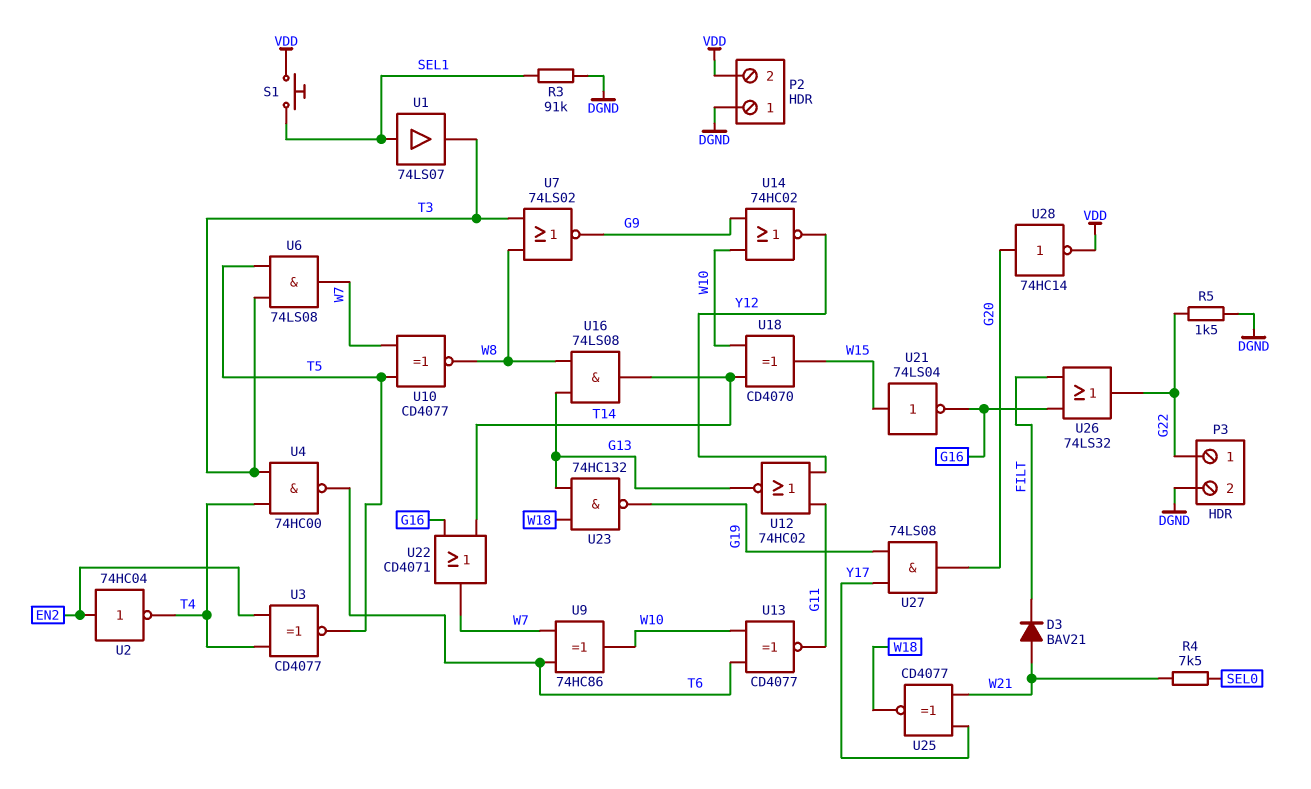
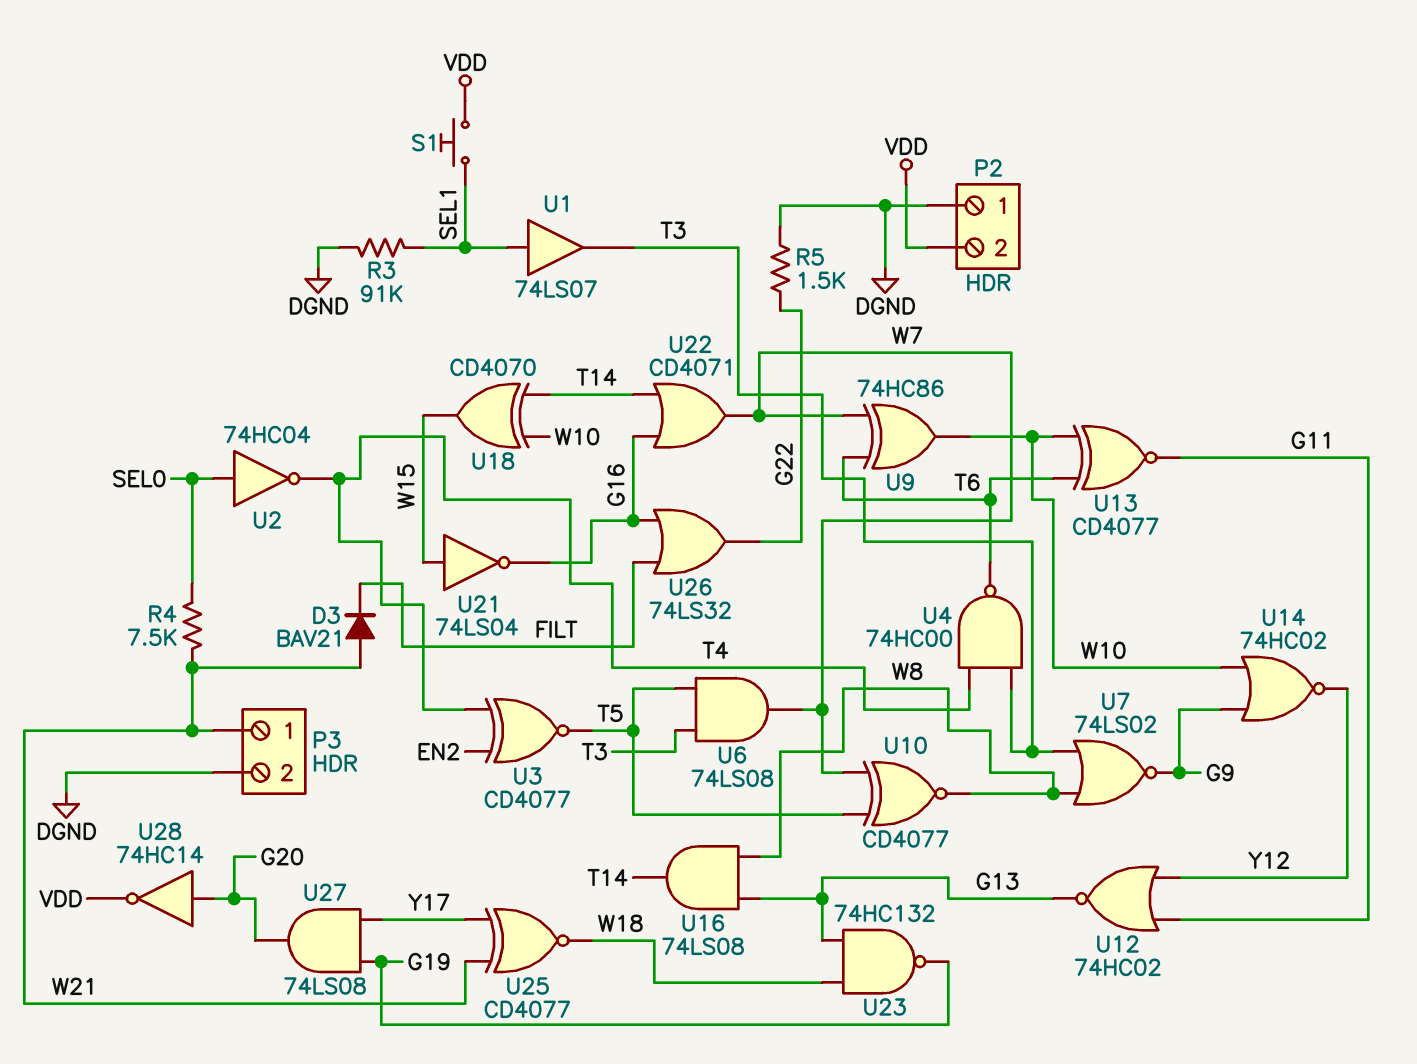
P3 pin 1: G22 -> W21
U2: NOT 74HC04 (in EN2, out T4) -> NOT 74HC04 (in SEL0, out T4)

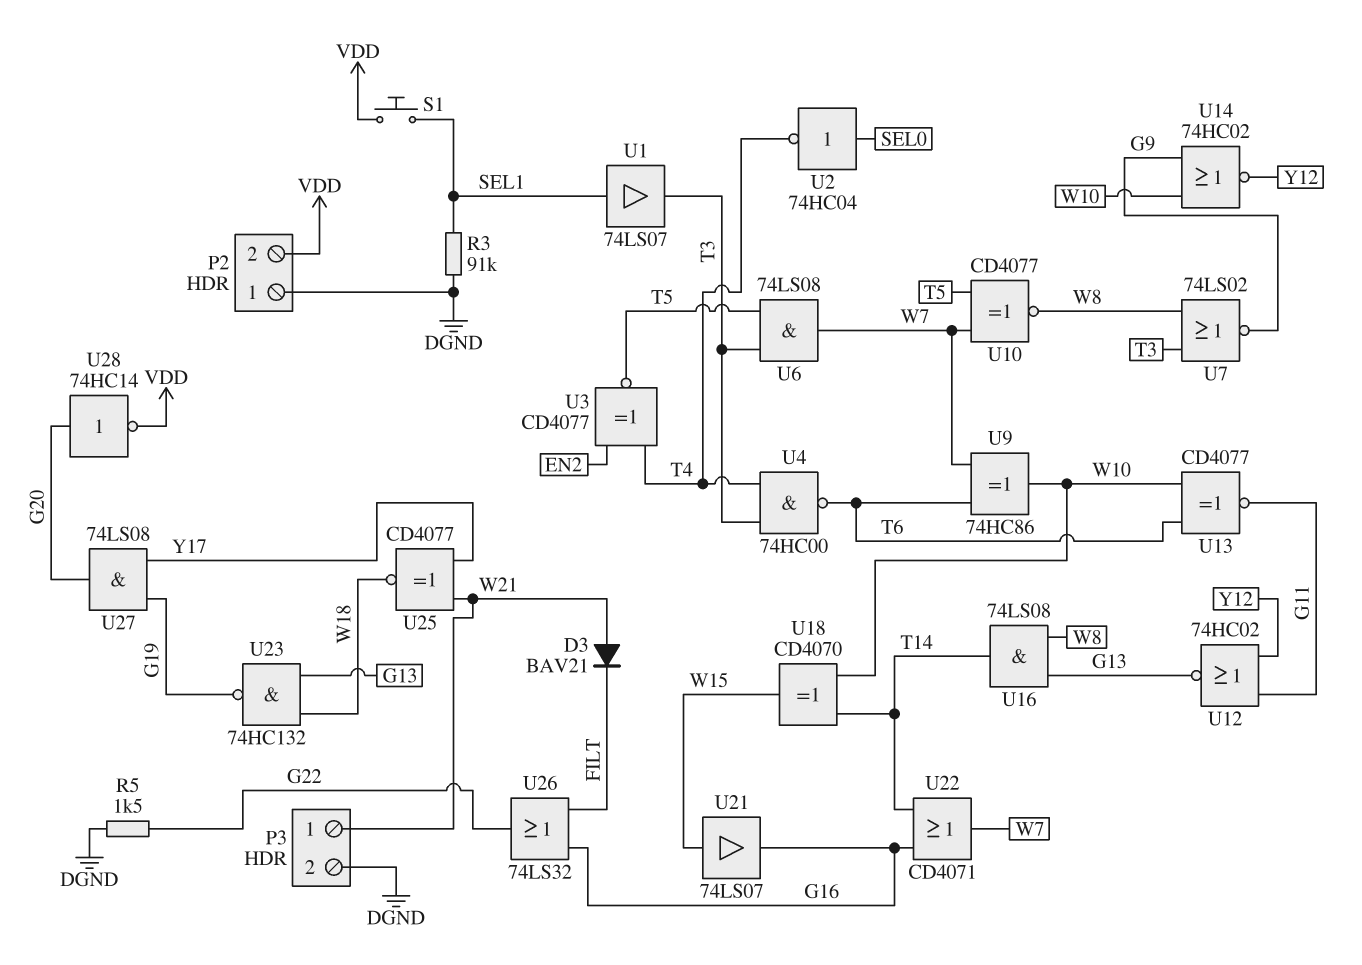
R4: 7.5k (SEL0, W21) -> none
U21: NOT 74LS04 (in W15, out G16) -> buffer 74LS07 (in W15, out G16)

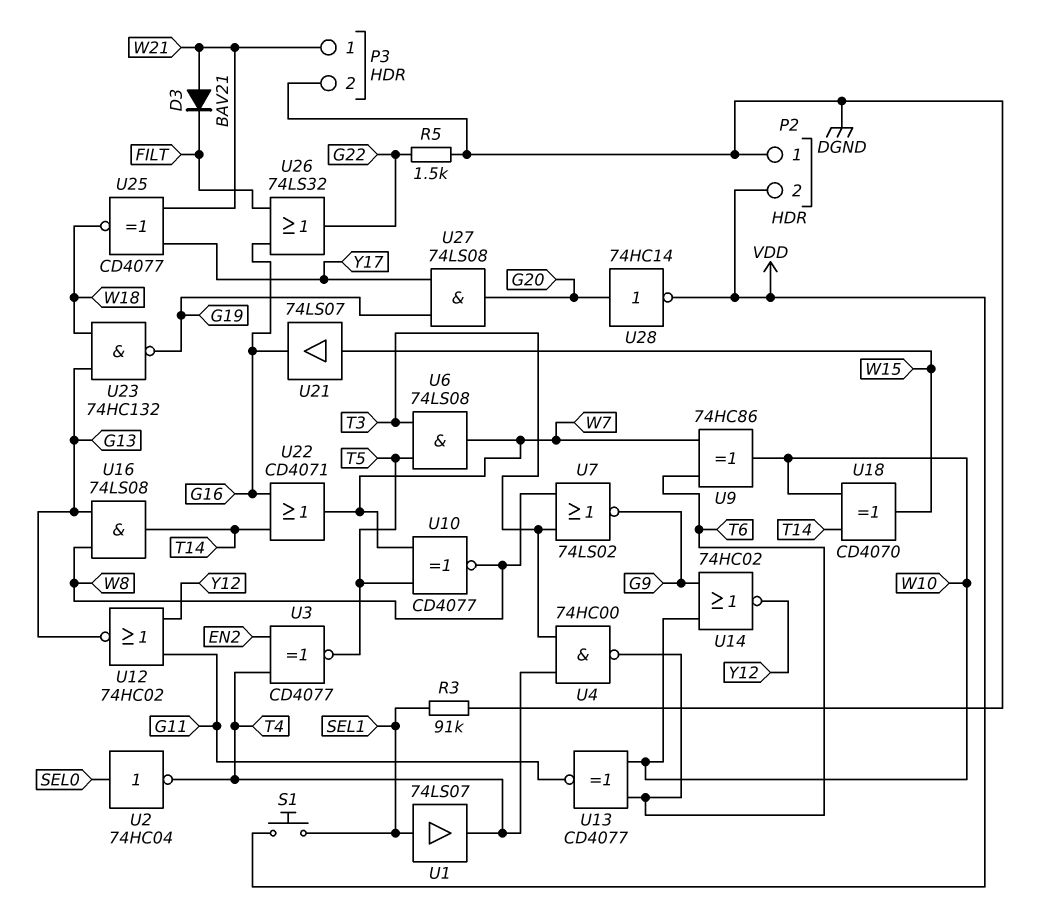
U1: buffer 74LS07 (in SEL1, out T3) -> buffer 74LS07 (in SEL1, out T4)

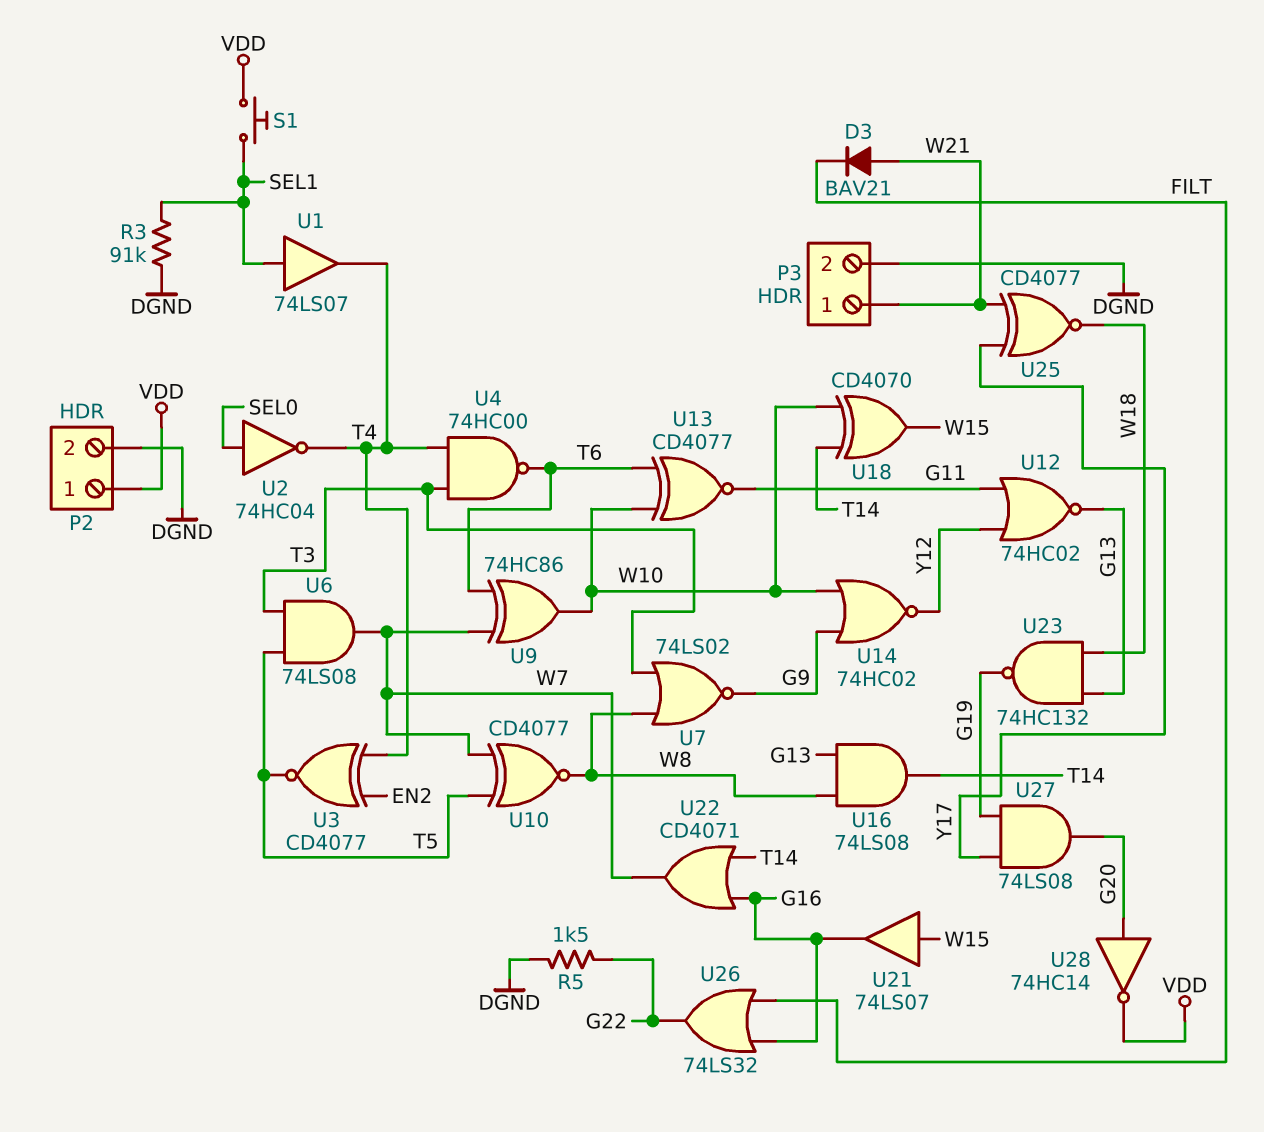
P2 pin 1: DGND -> VDD
P2 pin 2: VDD -> DGND

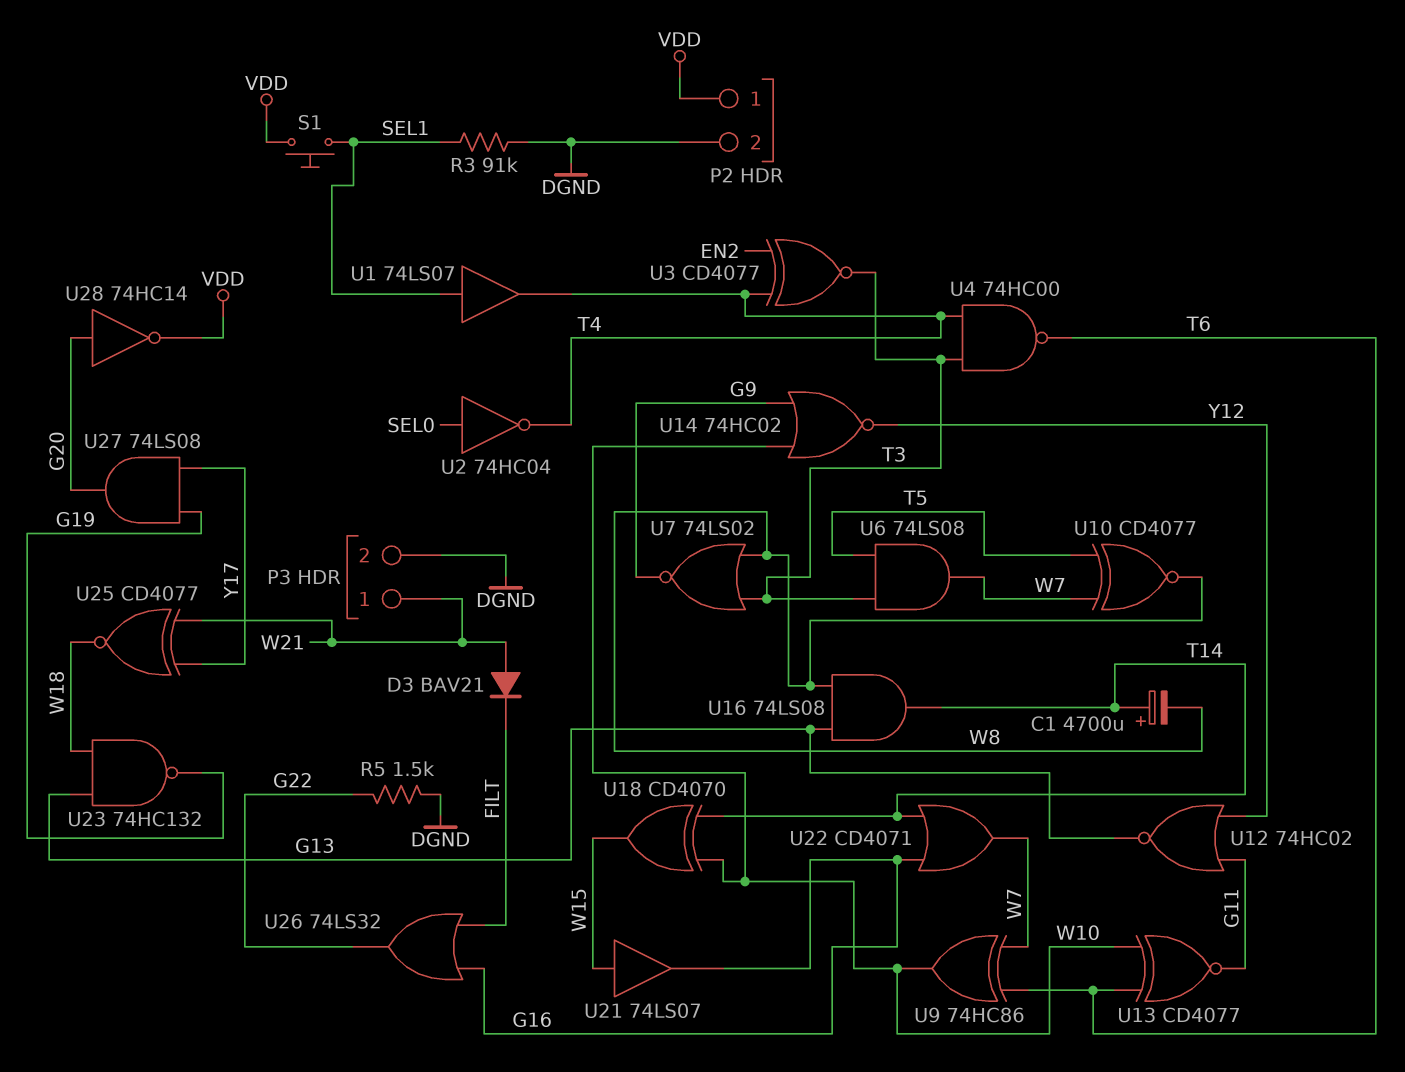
C1: none -> 4700uF (plus T14, minus W8)
U3: XNOR CD4077 (in EN2, in T4, out T5) -> XNOR CD4077 (in EN2, in T4, out T3)

